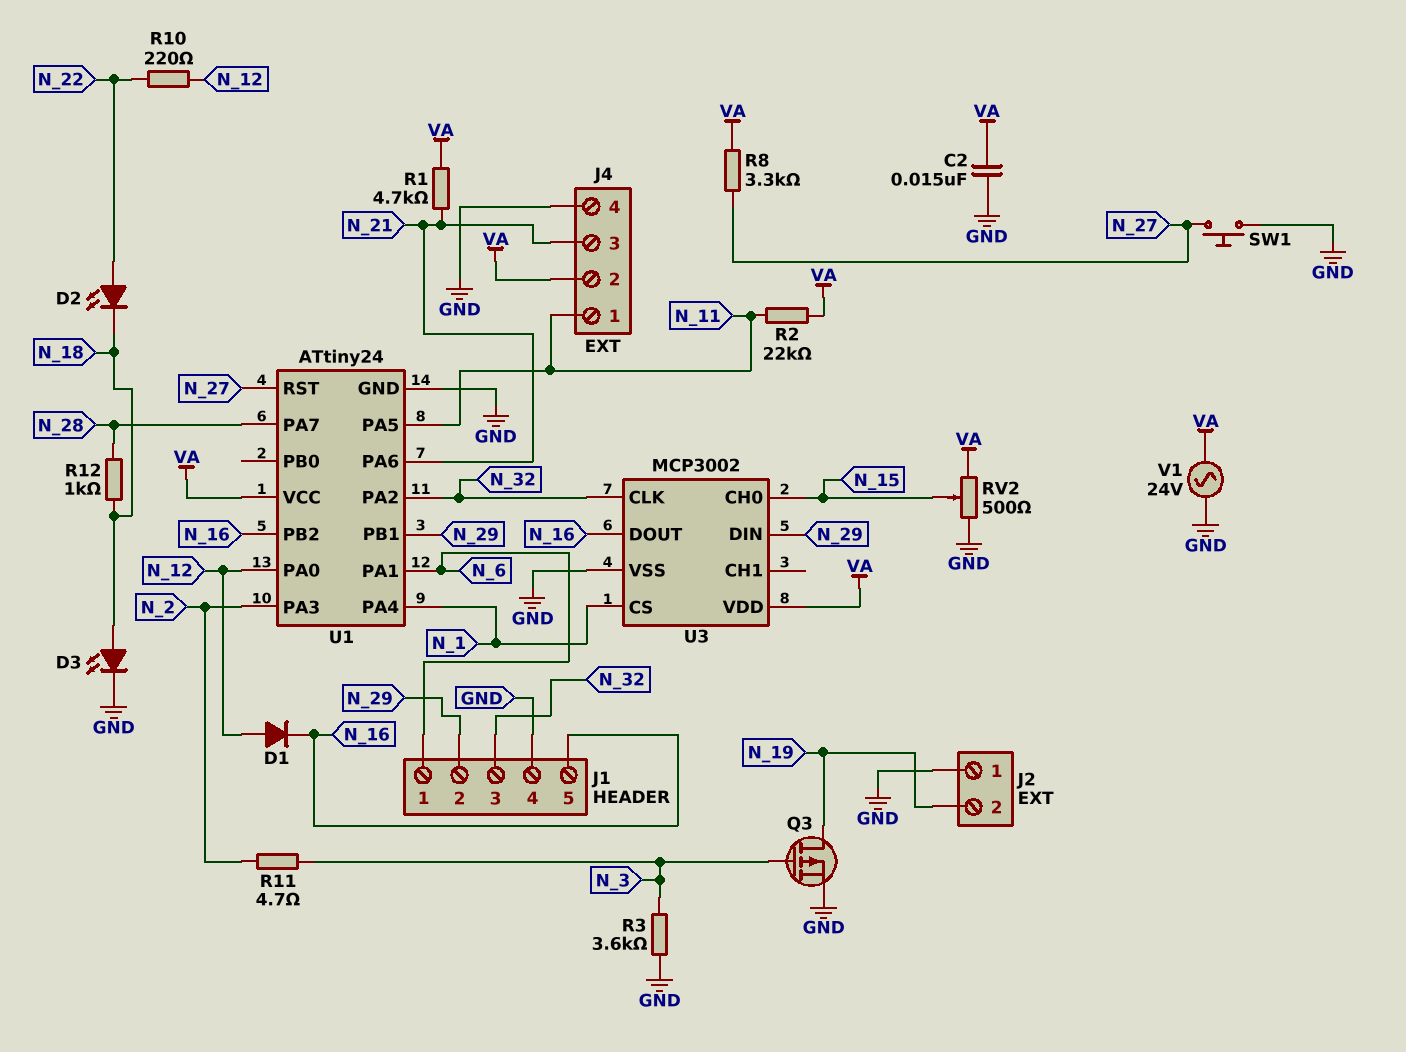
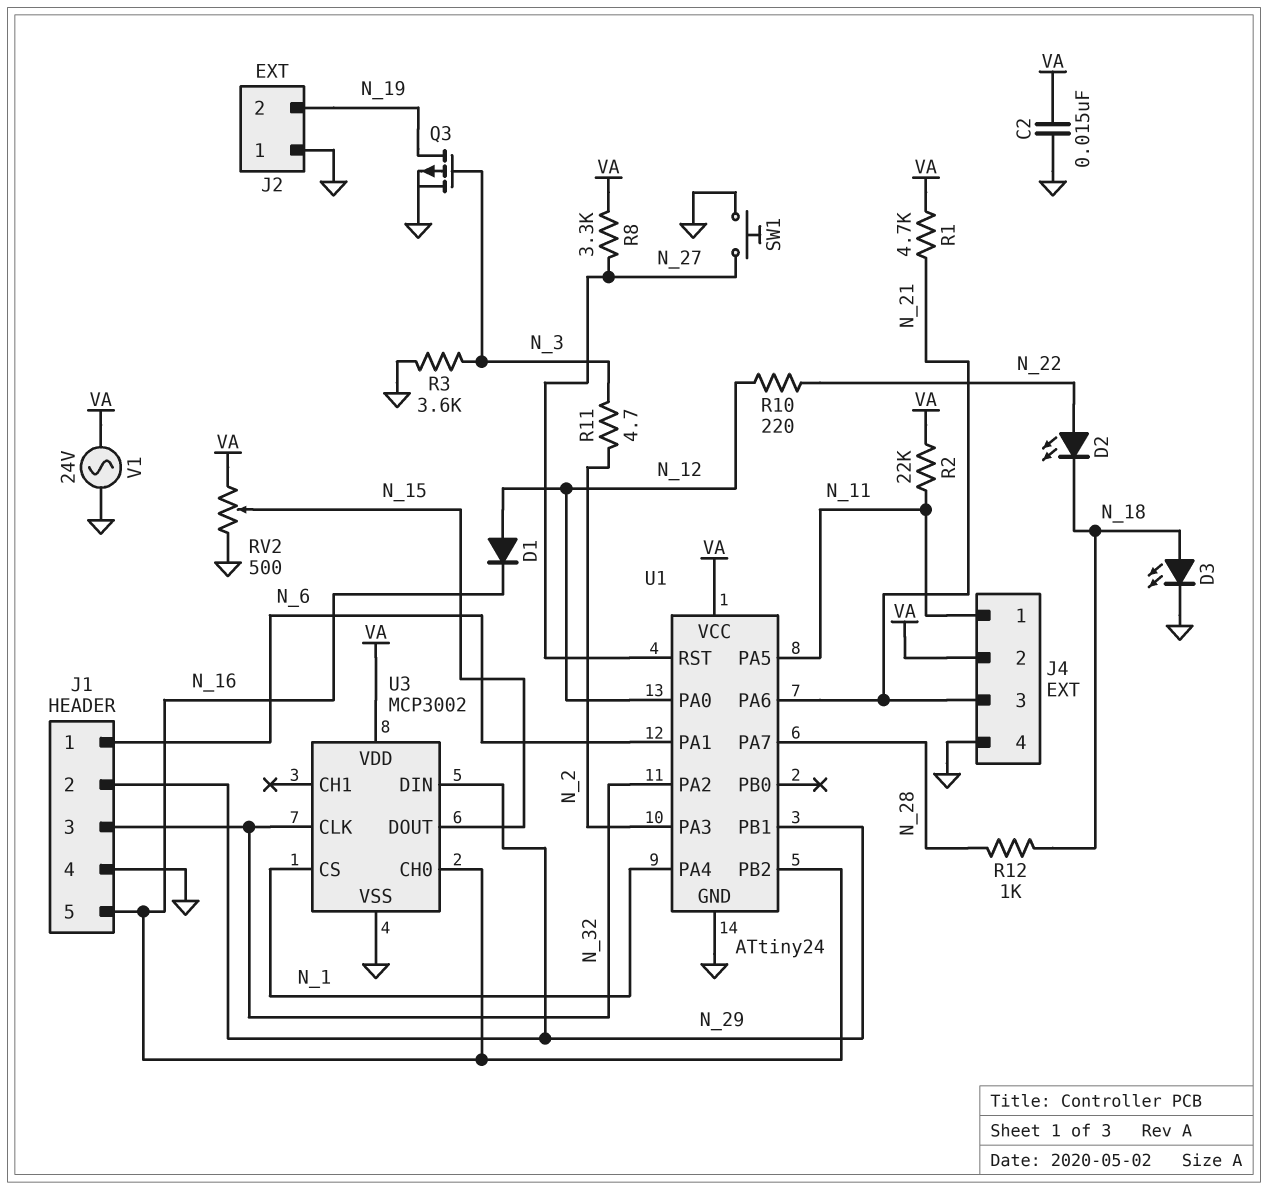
U3 pin CH0: N_15 -> N_16
U3 pin DOUT: N_16 -> N_15

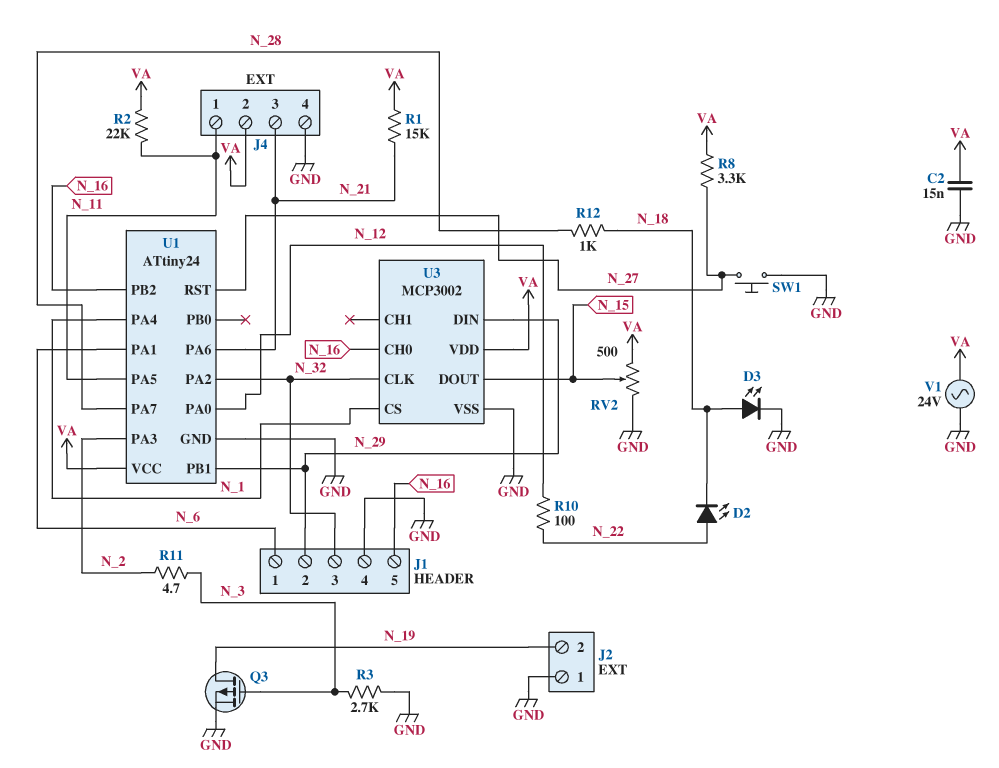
D1: diode (A N_12, K N_16) -> none
R1: 4.7k (N_21, VA) -> 15k (N_21, VA)
R3: 3.6k (GND, N_3) -> 2.7k (GND, N_3)
R10: 220 (N_12, N_22) -> 100 (N_12, N_22)

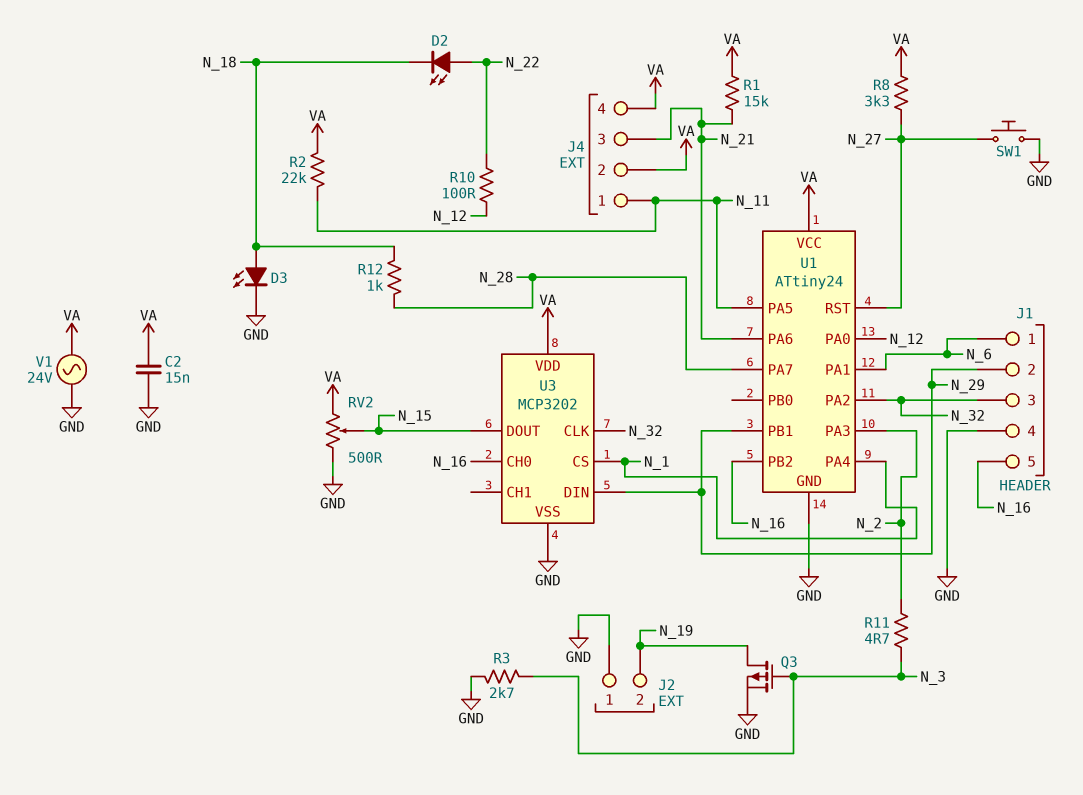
J4 pin 4: GND -> VA
U3: MCP3002 -> MCP3202

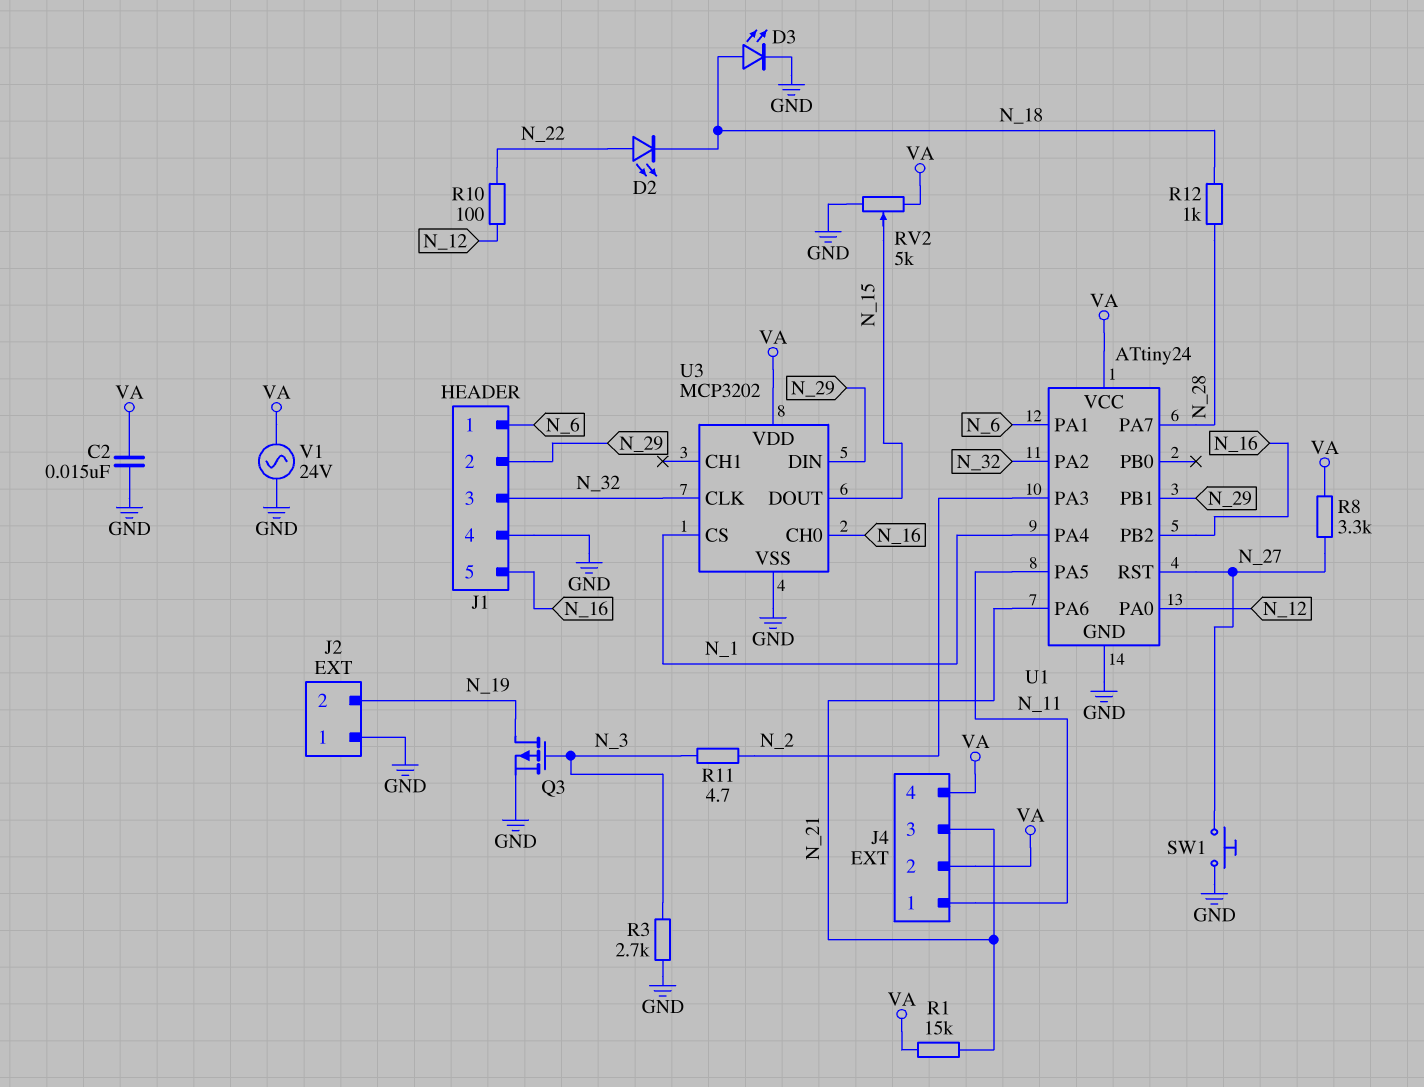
R2: 22k (N_11, VA) -> none
RV2: 500 (GND, VA, wiper N_15) -> 5k (GND, VA, wiper N_15)

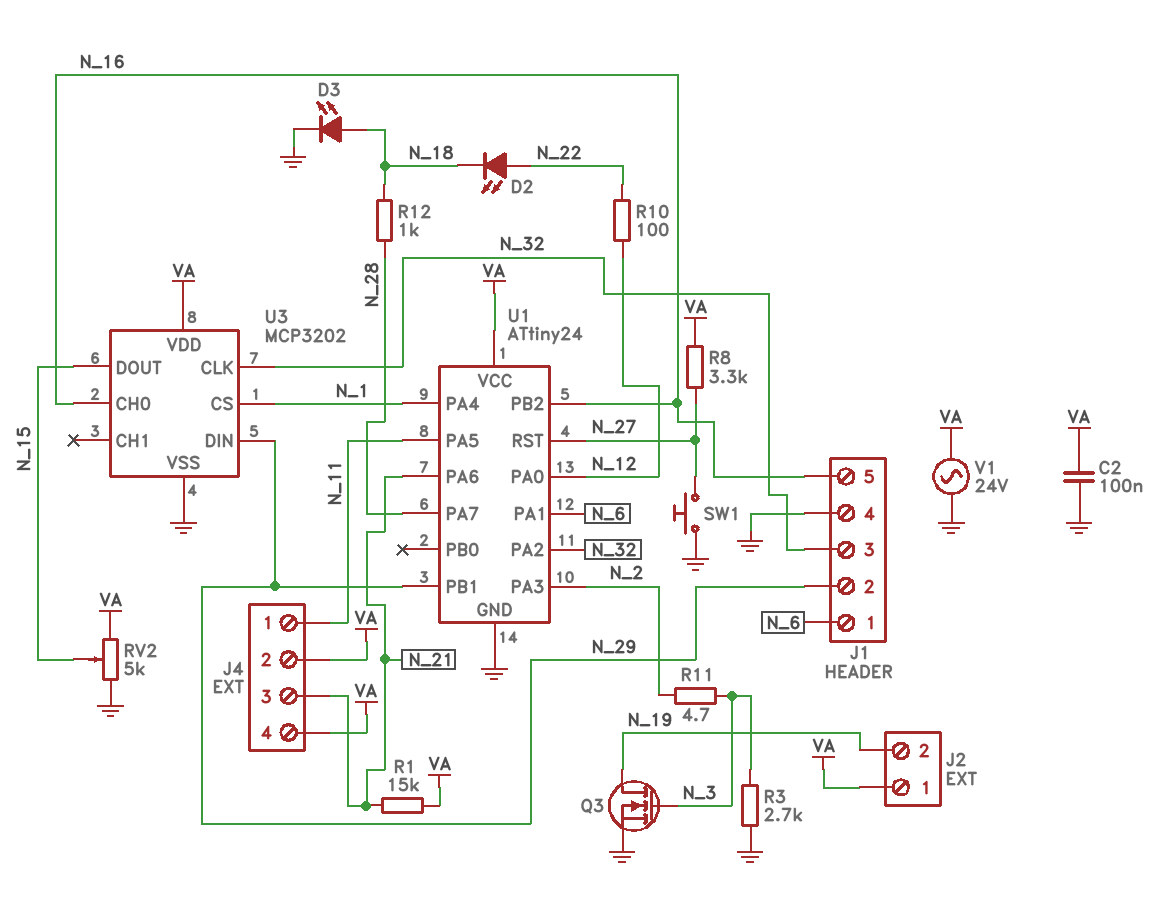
C2: 15nF (GND, VA) -> 100nF (GND, VA)
J2 pin 1: GND -> VA
Q3: PMOS (G N_3, D N_19, S GND) -> NMOS (G N_3, D N_19, S GND)

